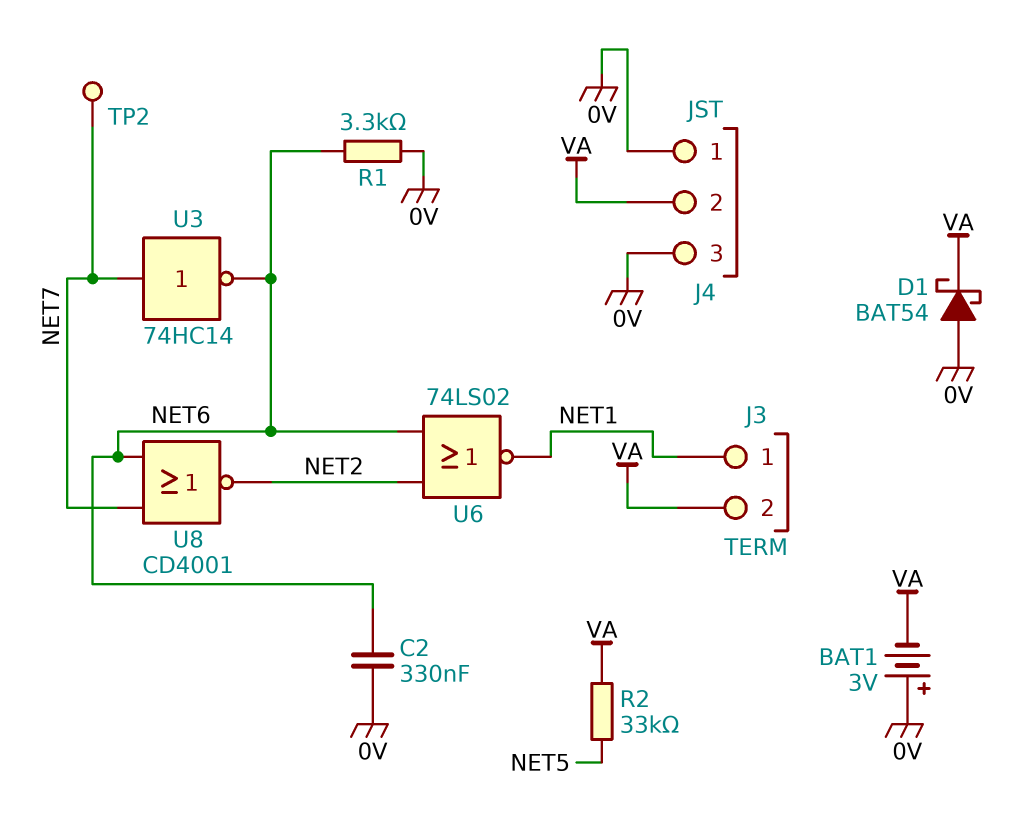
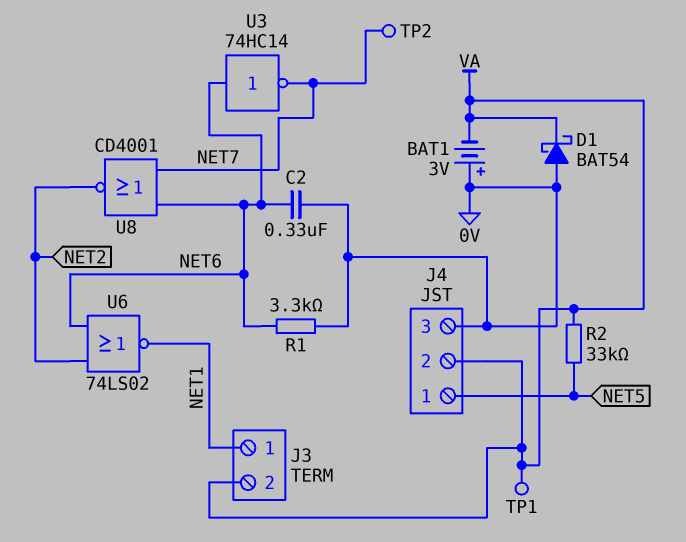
J4 pin 1: 0V -> NET5
TP1: none -> test point (VA)
U3: NOT 74HC14 (in NET7, out NET6) -> NOT 74HC14 (in NET6, out NET7)

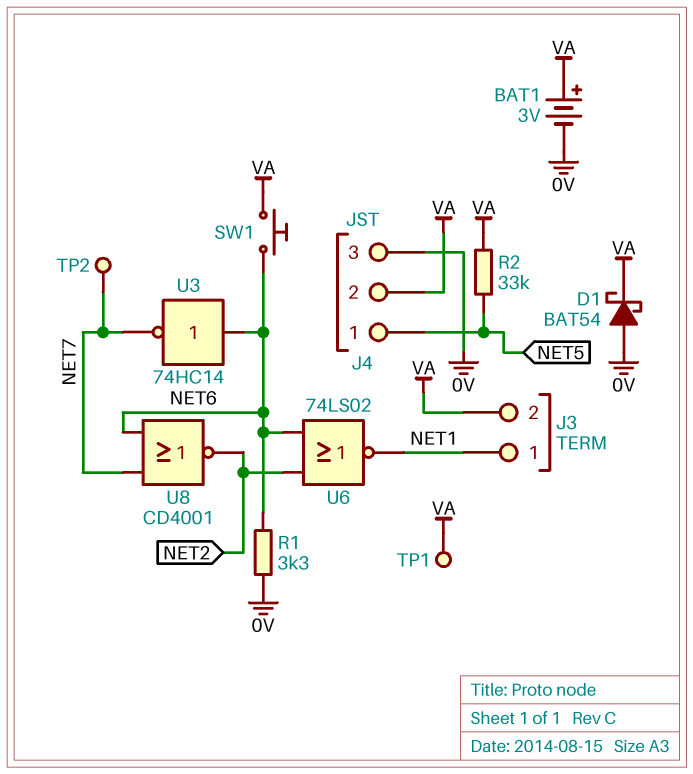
BAT1: 3V (plus 0V, minus VA) -> 3V (plus VA, minus 0V)
C2: 330nF (0V, NET6) -> none
SW1: none -> button (NET6, VA)

